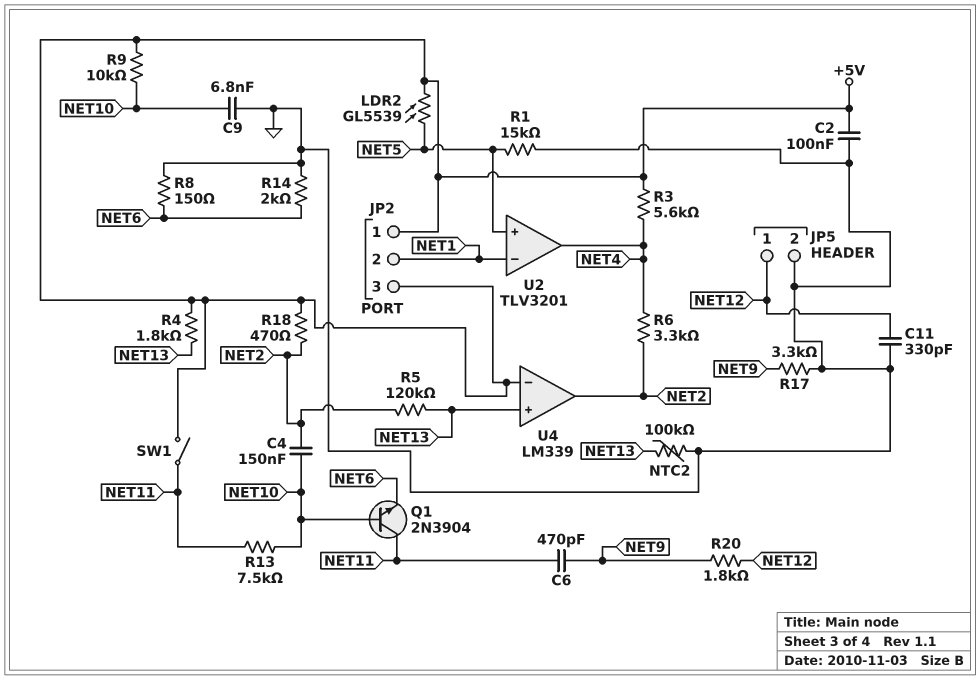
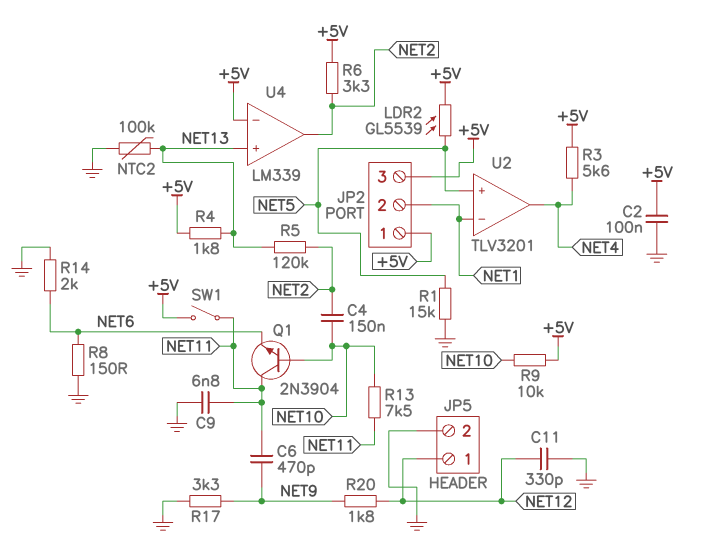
C9: 6.8nF (GND, NET10) -> 6.8nF (GND, NET11)
R6: 3.3k (NET2, NET4) -> 3.3k (+5V, NET2)
R18: 470 (+5V, NET2) -> none

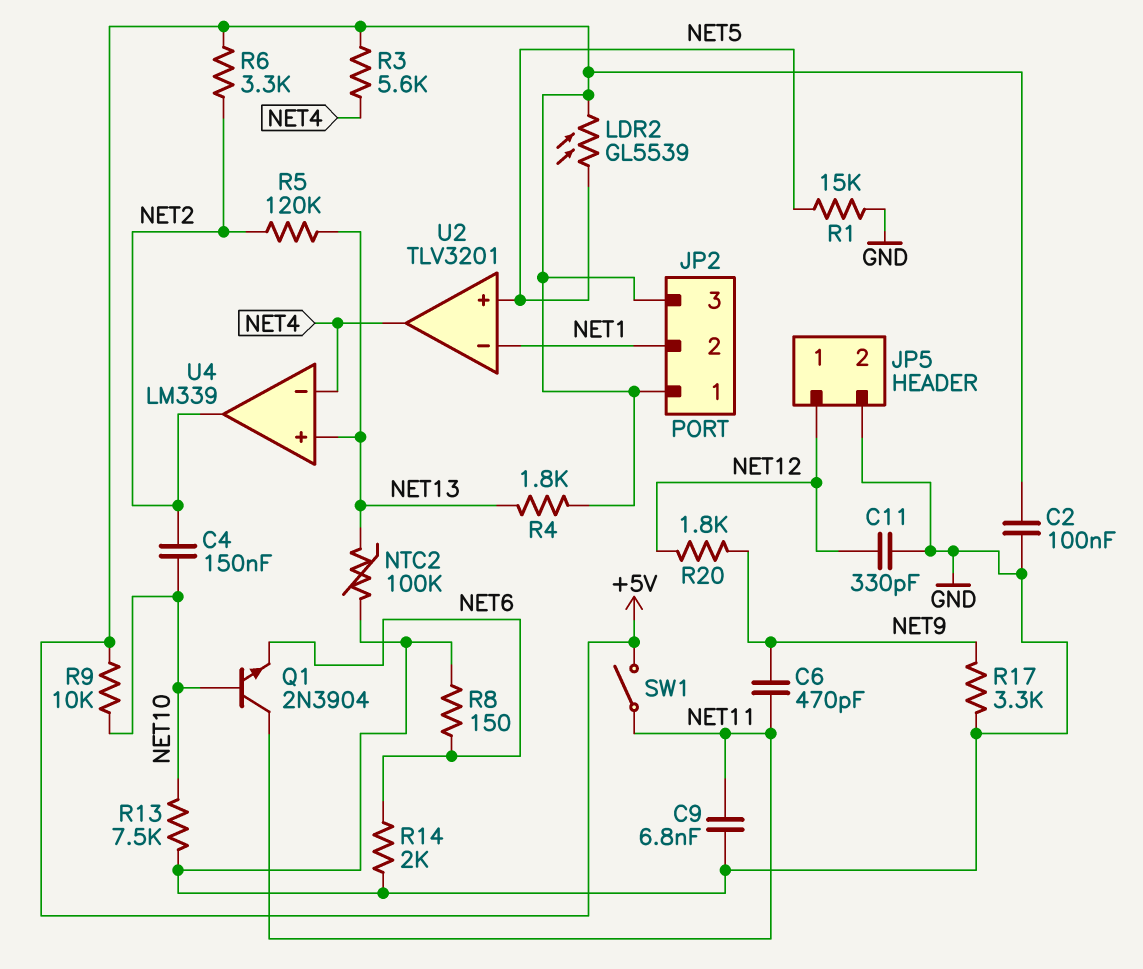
R13: 7.5k (NET10, NET11) -> 7.5k (GND, NET10)
U4 pin in-: +5V -> NET4

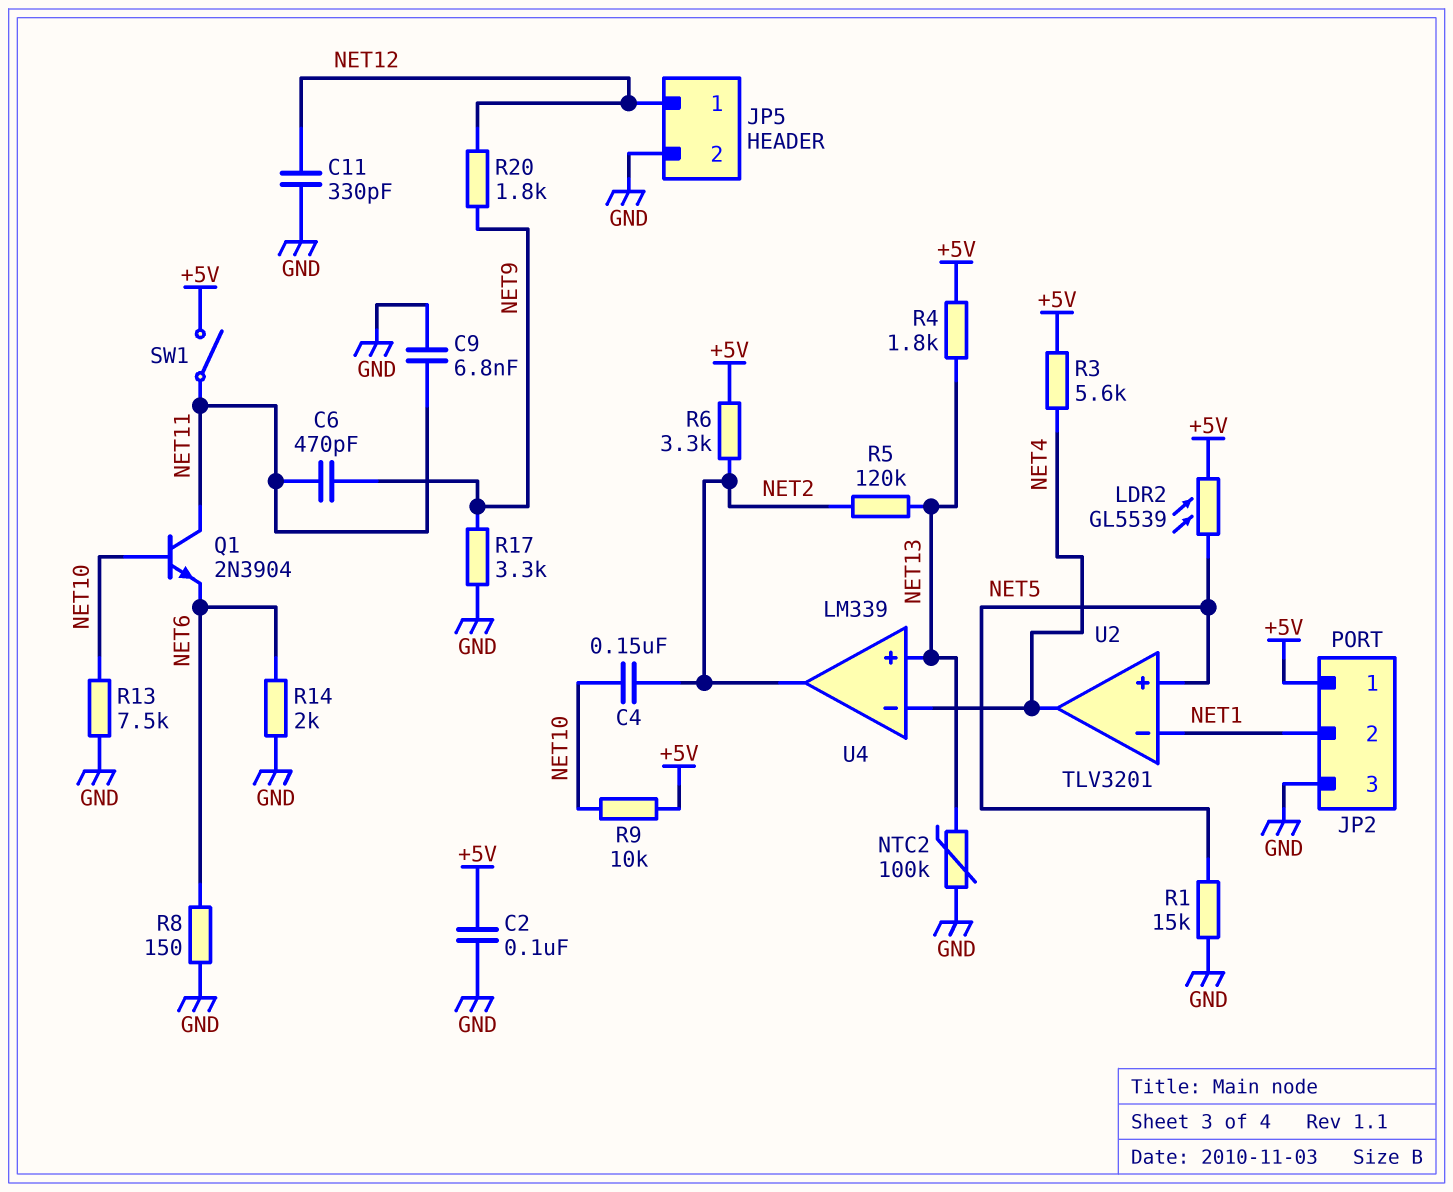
JP2 pin 3: +5V -> GND

